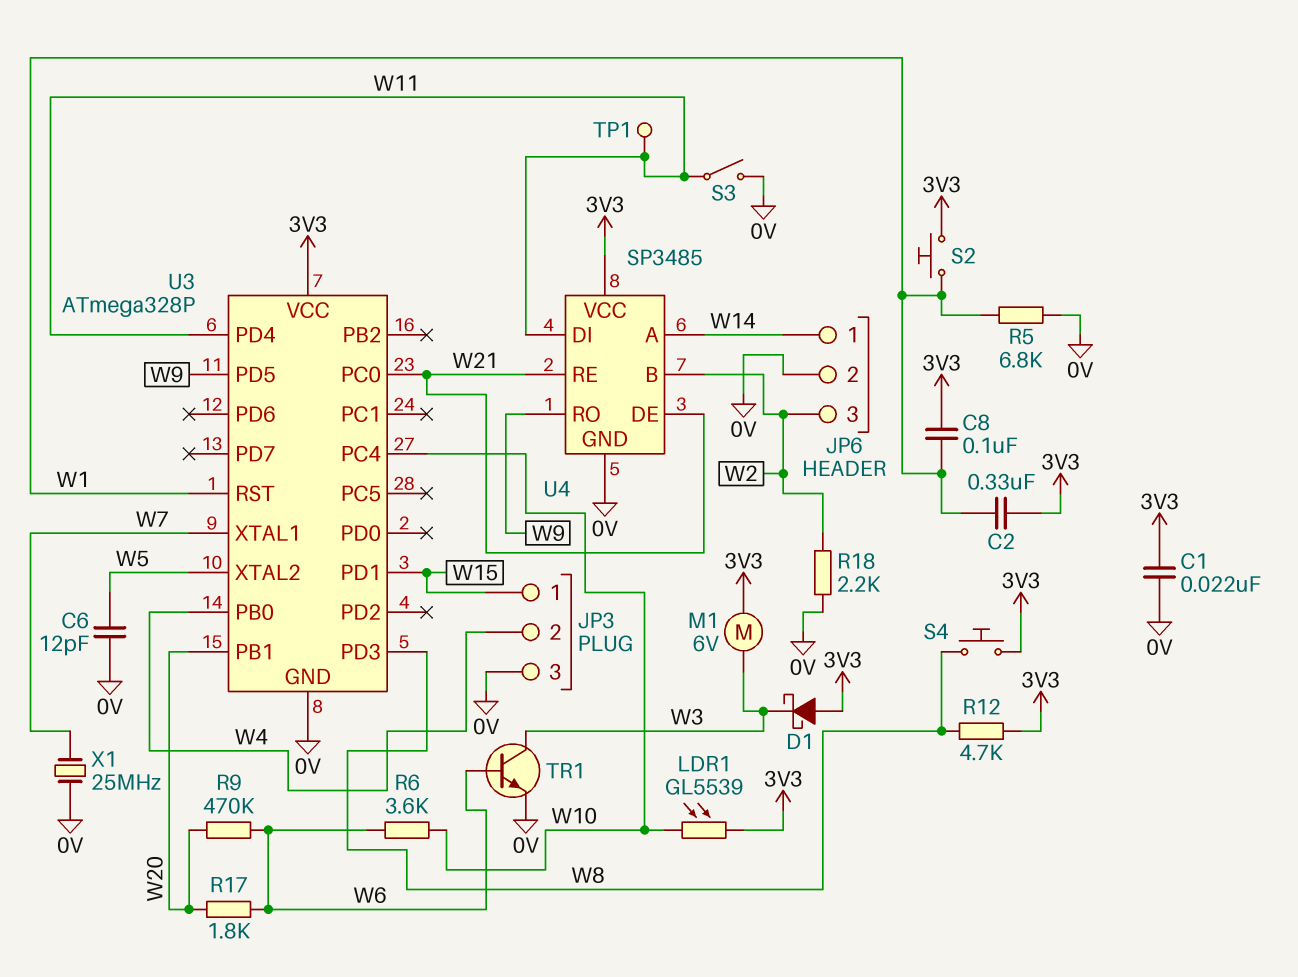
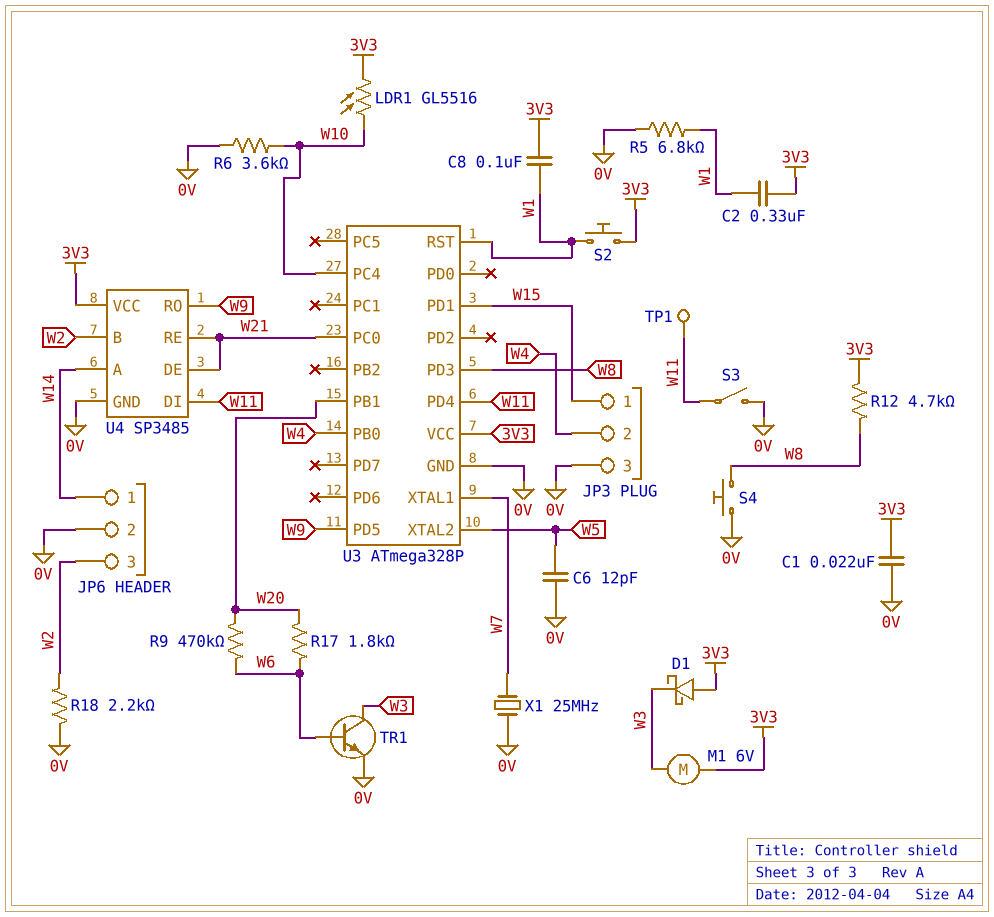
LDR1: GL5539 (3V3, W10) -> GL5516 (3V3, W10)
R6: 3.6k (W6, W10) -> 3.6k (0V, W10)
S4: button (3V3, W8) -> button (0V, W8)

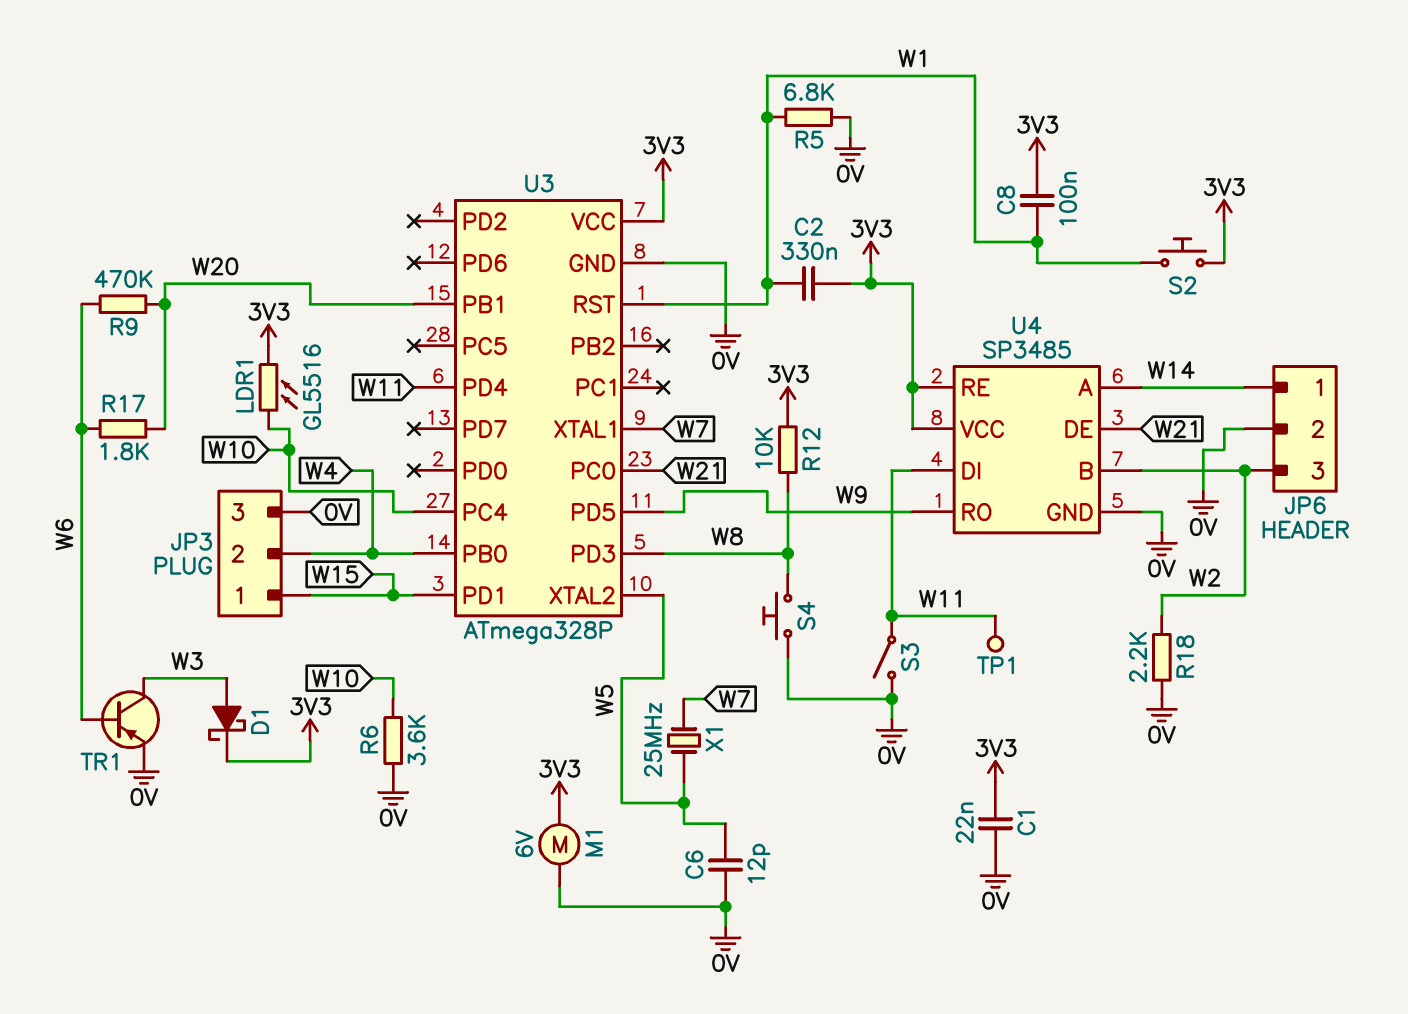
D1: schottky (A 3V3, K W3) -> schottky (A W3, K 3V3)
M1: motor 6V (3V3, W3) -> motor 6V (0V, 3V3)
R12: 4.7k (3V3, W8) -> 10k (3V3, W8)
TR1: NPN (B W6, C W3, E 0V) -> PNP (B W6, C W3, E 0V)
U4 pin RE: W21 -> 3V3
X1: 25MHz (0V, W7) -> 25MHz (W5, W7)

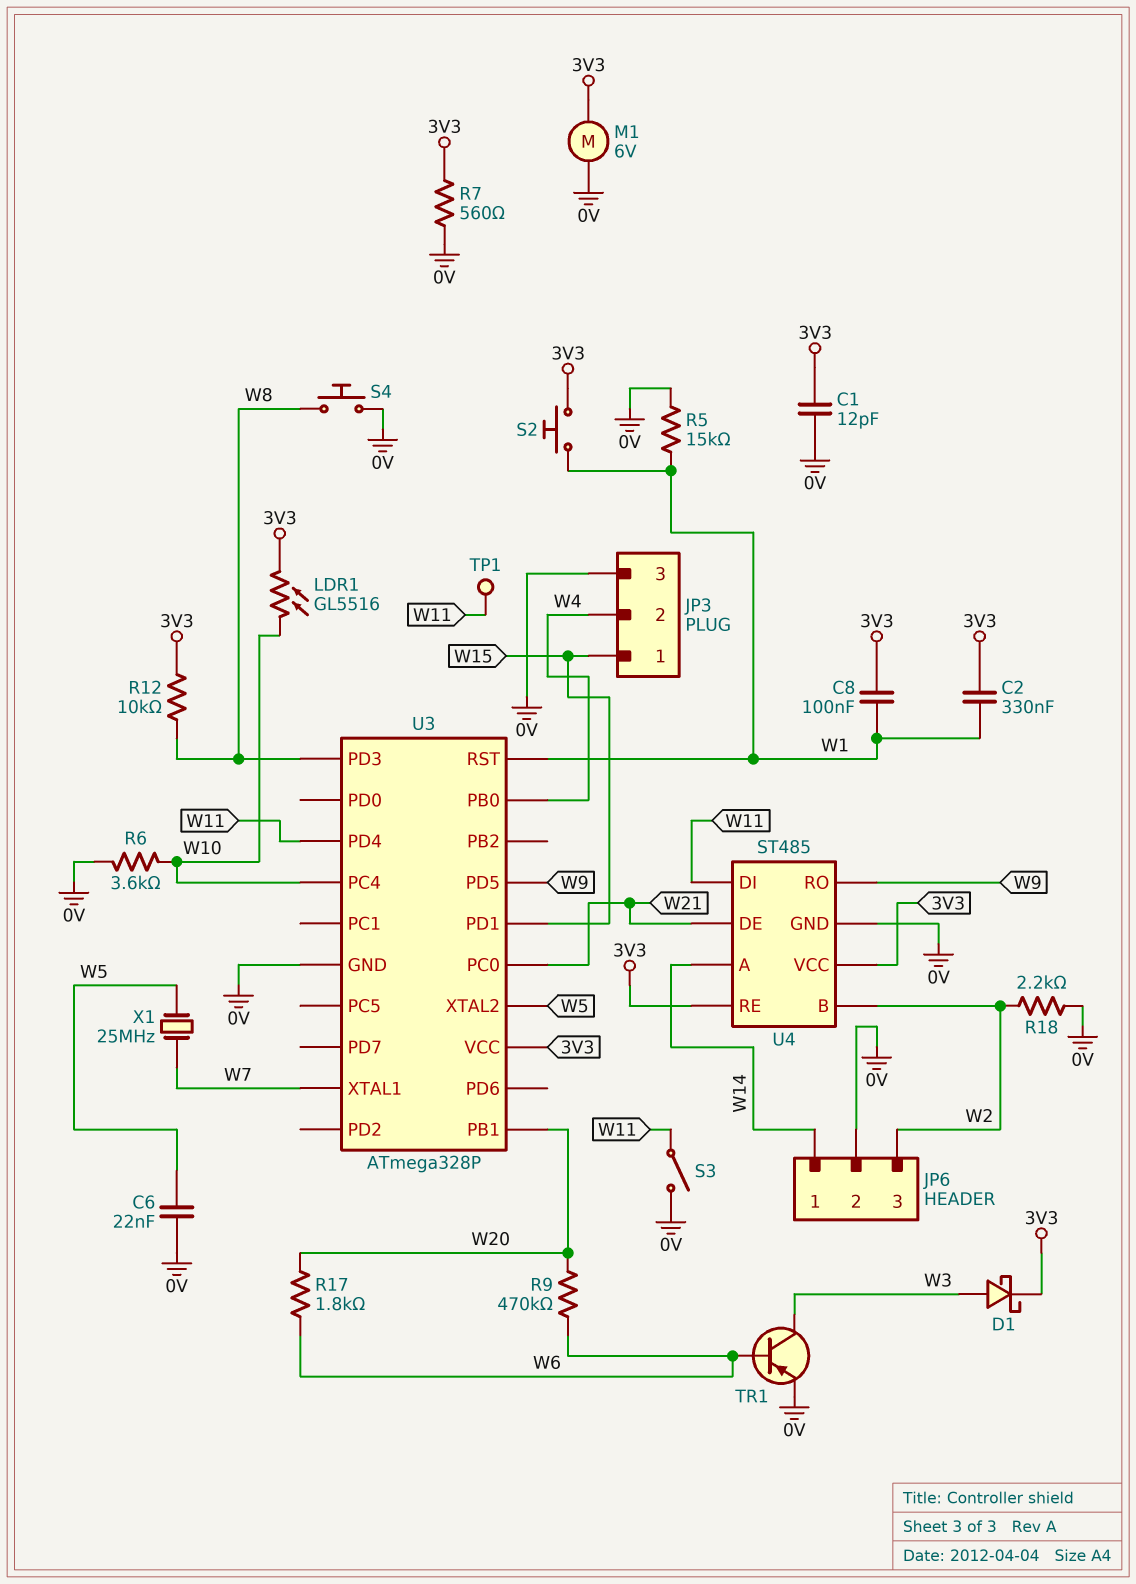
C1: 22nF (0V, 3V3) -> 12pF (0V, 3V3)
C6: 12pF (0V, W5) -> 22nF (0V, W5)
R5: 6.8k (0V, W1) -> 15k (0V, W1)
R7: none -> 560 (0V, 3V3)
U4: SP3485 -> ST485

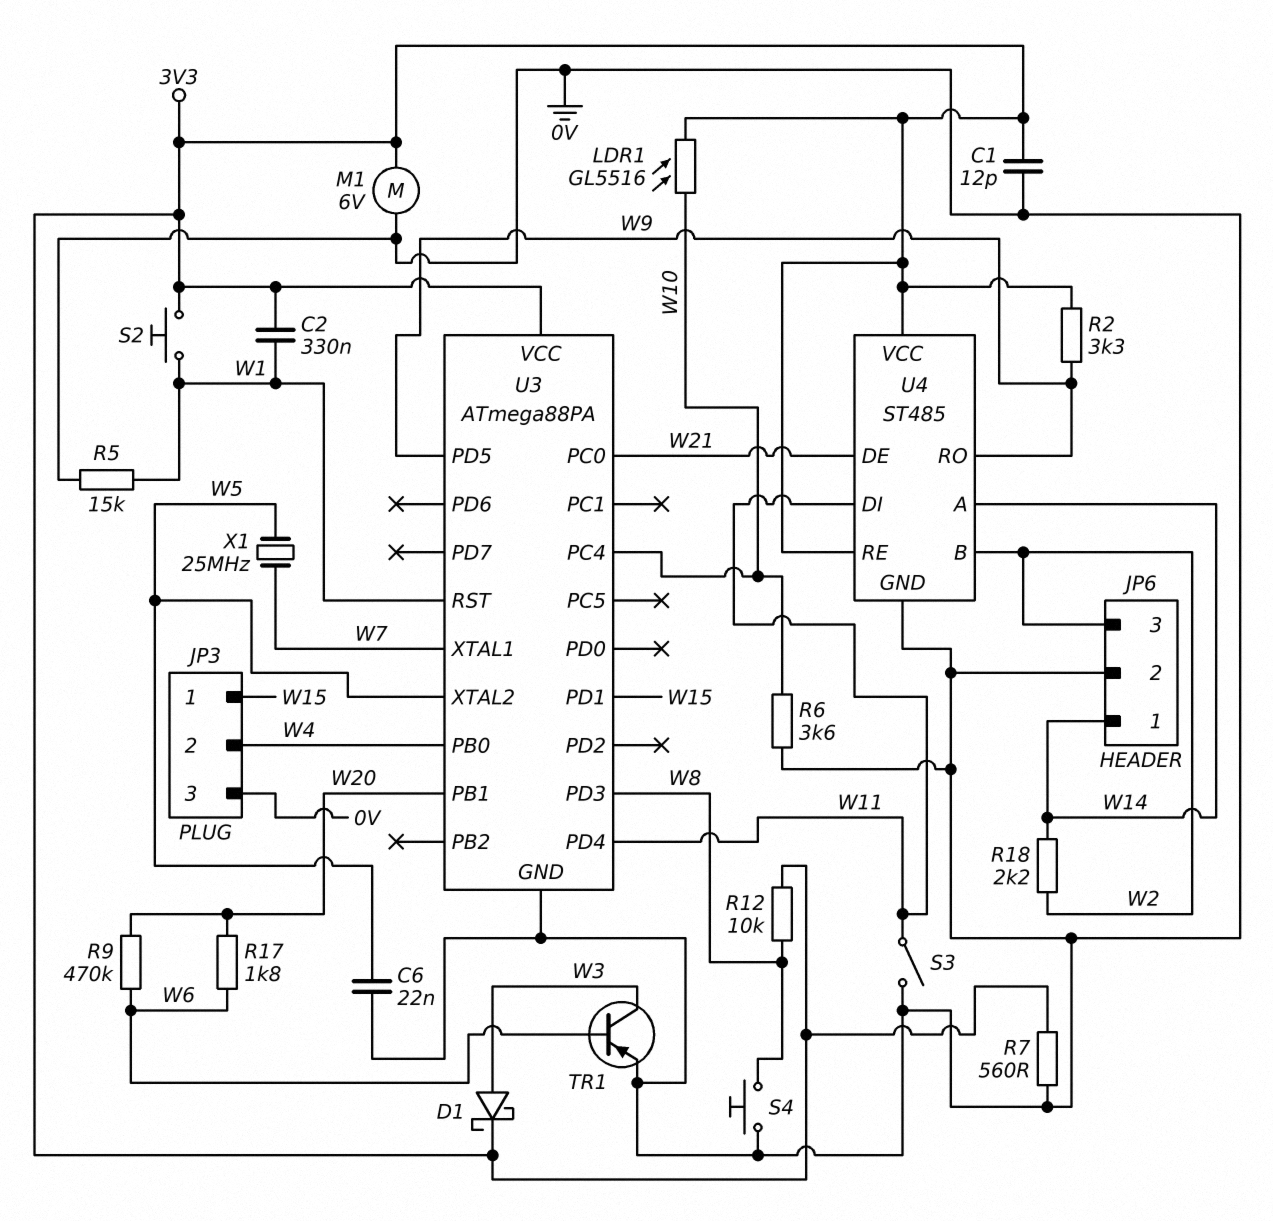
C8: 100nF (3V3, W1) -> none
R2: none -> 3.3k (3V3, W9)
R18: 2.2k (0V, W2) -> 2.2k (W2, W14)
TP1: test point (W11) -> none
U3: ATmega328P -> ATmega88PA

